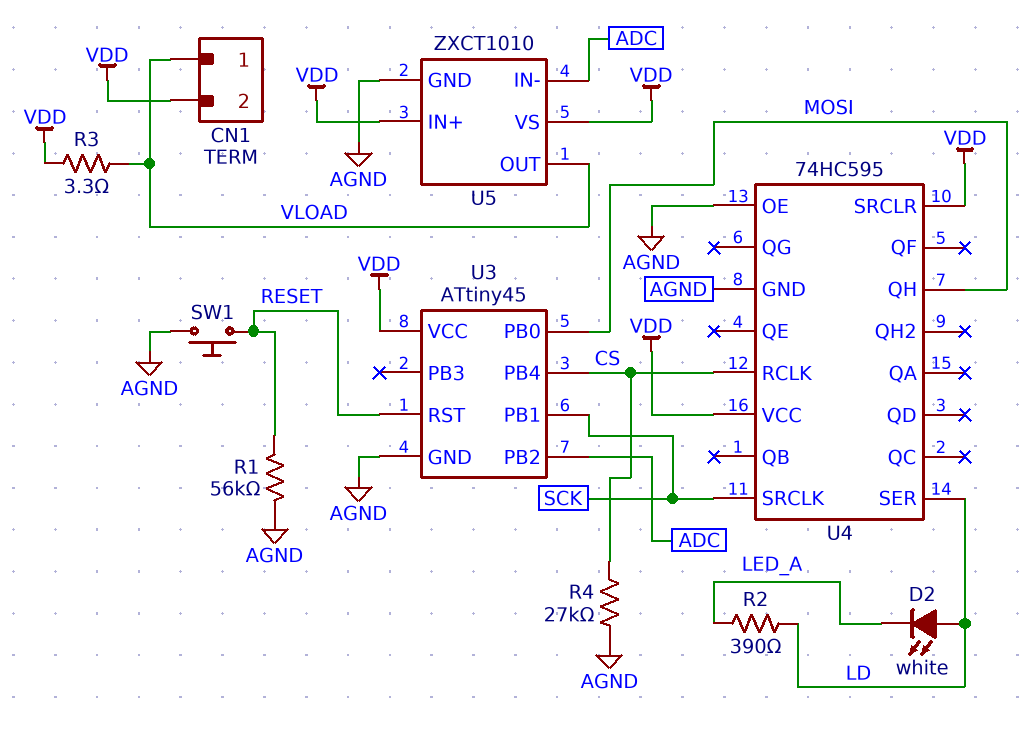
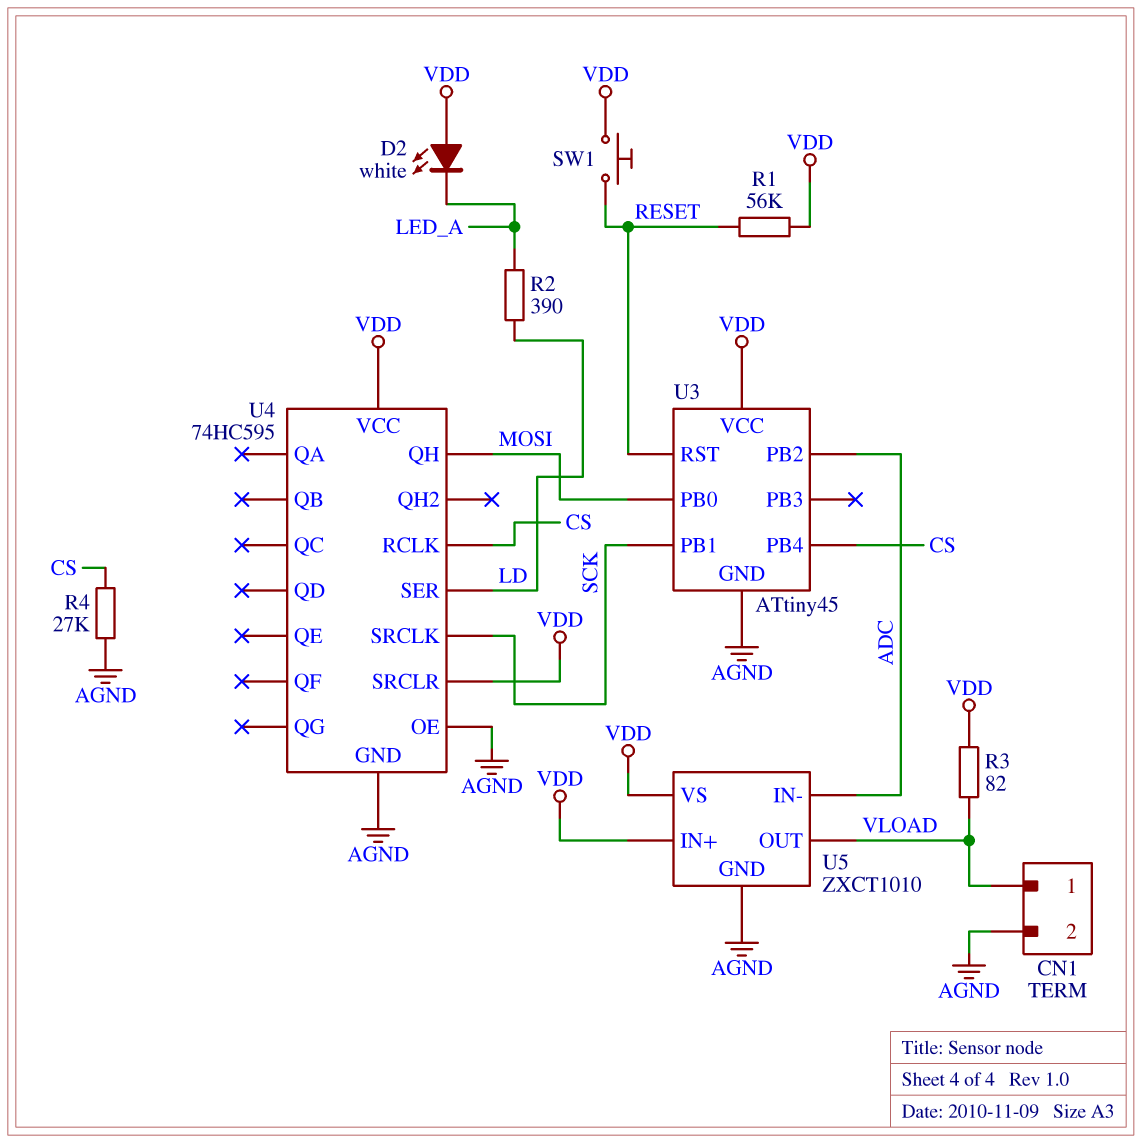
CN1 pin 2: VDD -> AGND
D2: LED white (A LD, K LED_A) -> LED white (A VDD, K LED_A)
R1: 56k (AGND, RESET) -> 56k (RESET, VDD)
R3: 3.3 (VDD, VLOAD) -> 82 (VDD, VLOAD)
SW1: button (AGND, RESET) -> button (RESET, VDD)

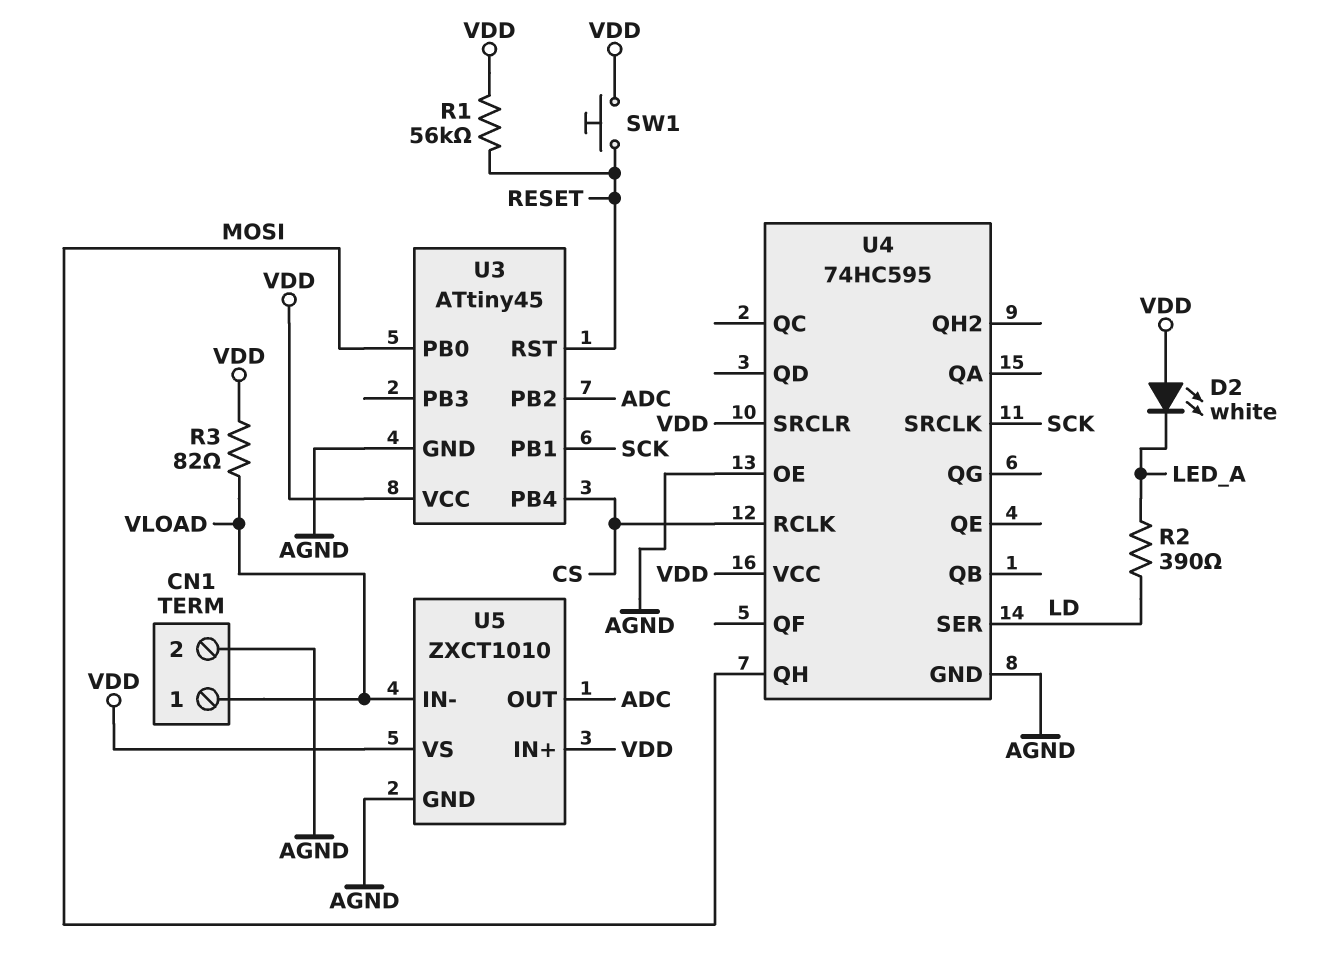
R4: 27k (AGND, CS) -> none
U5 pin IN-: ADC -> VLOAD
U5 pin OUT: VLOAD -> ADC

